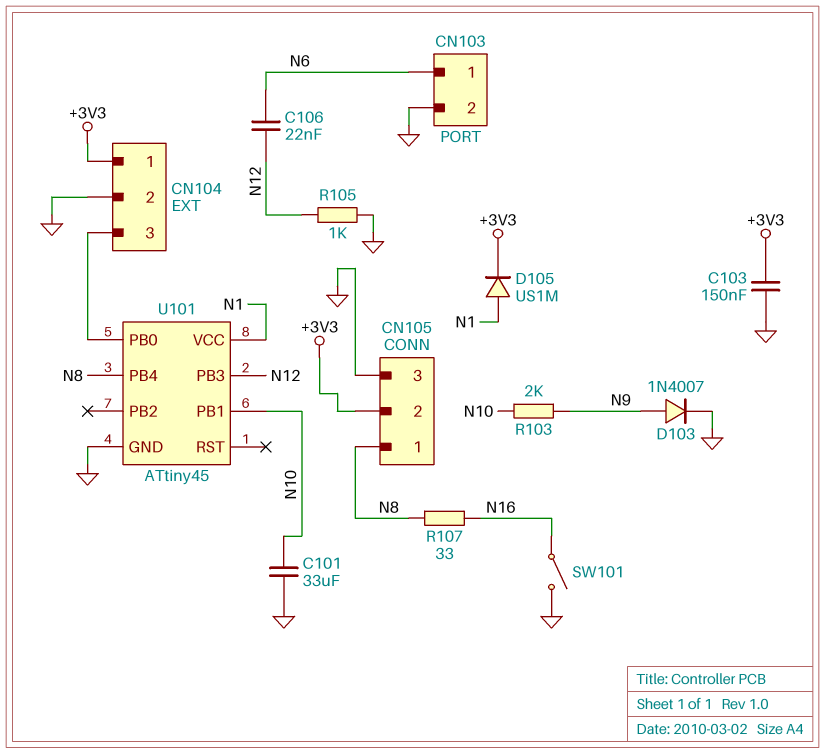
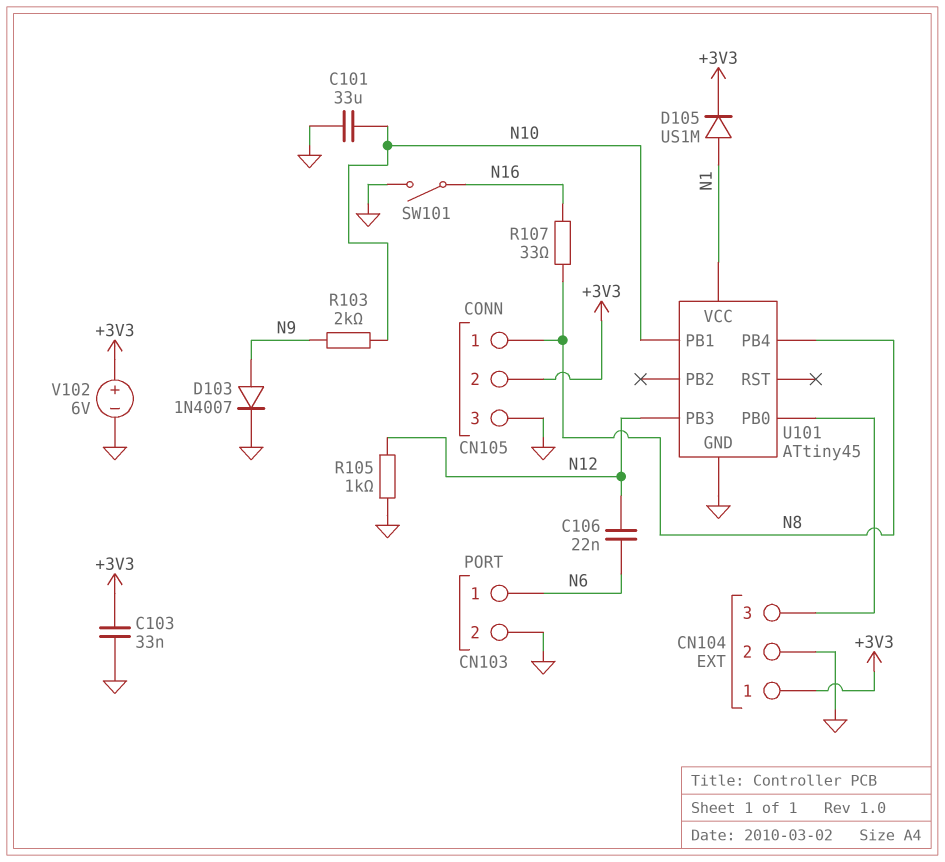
C103: 150nF (+3V3, GND) -> 33nF (+3V3, GND)
V102: none -> 6V (plus +3V3, minus GND)

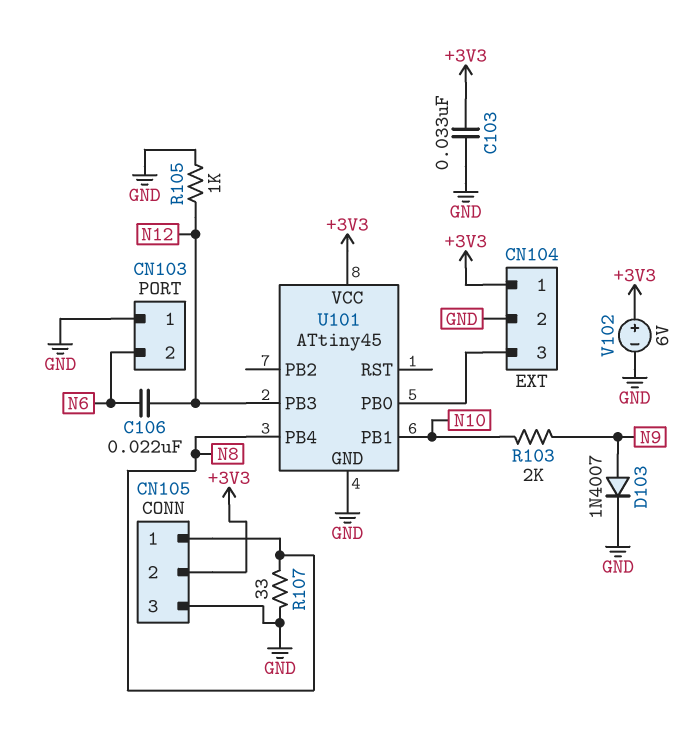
C101: 33uF (GND, N10) -> none
CN103 pin 1: N6 -> GND
CN103 pin 2: GND -> N6
D105: diode US1M (A N1, K +3V3) -> none
R107: 33 (N8, N16) -> 33 (GND, N8)
SW101: switch (GND, N16) -> none
U101 pin VCC: N1 -> +3V3

